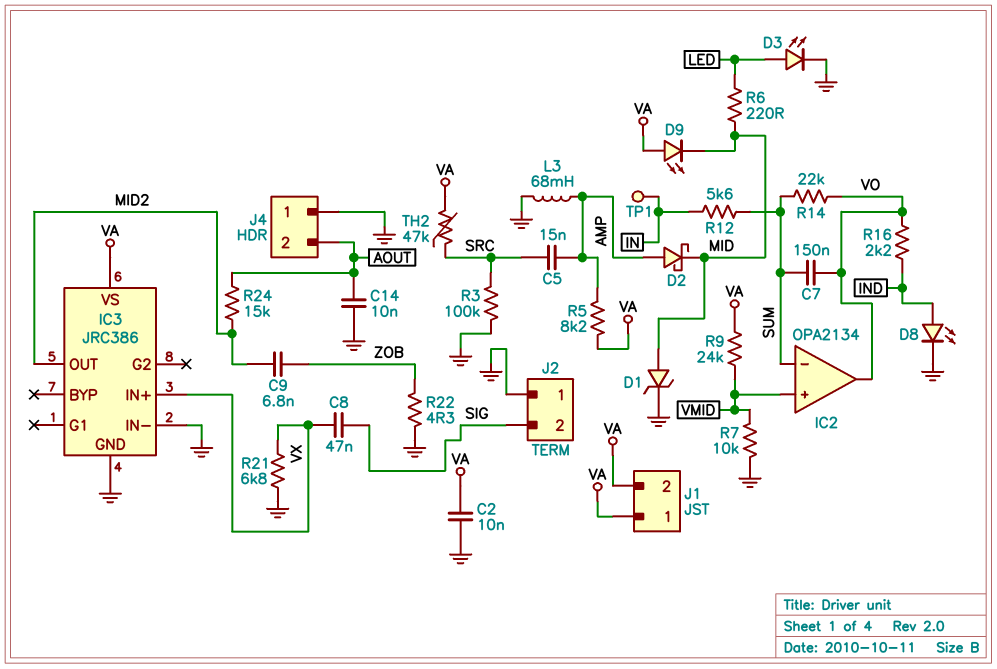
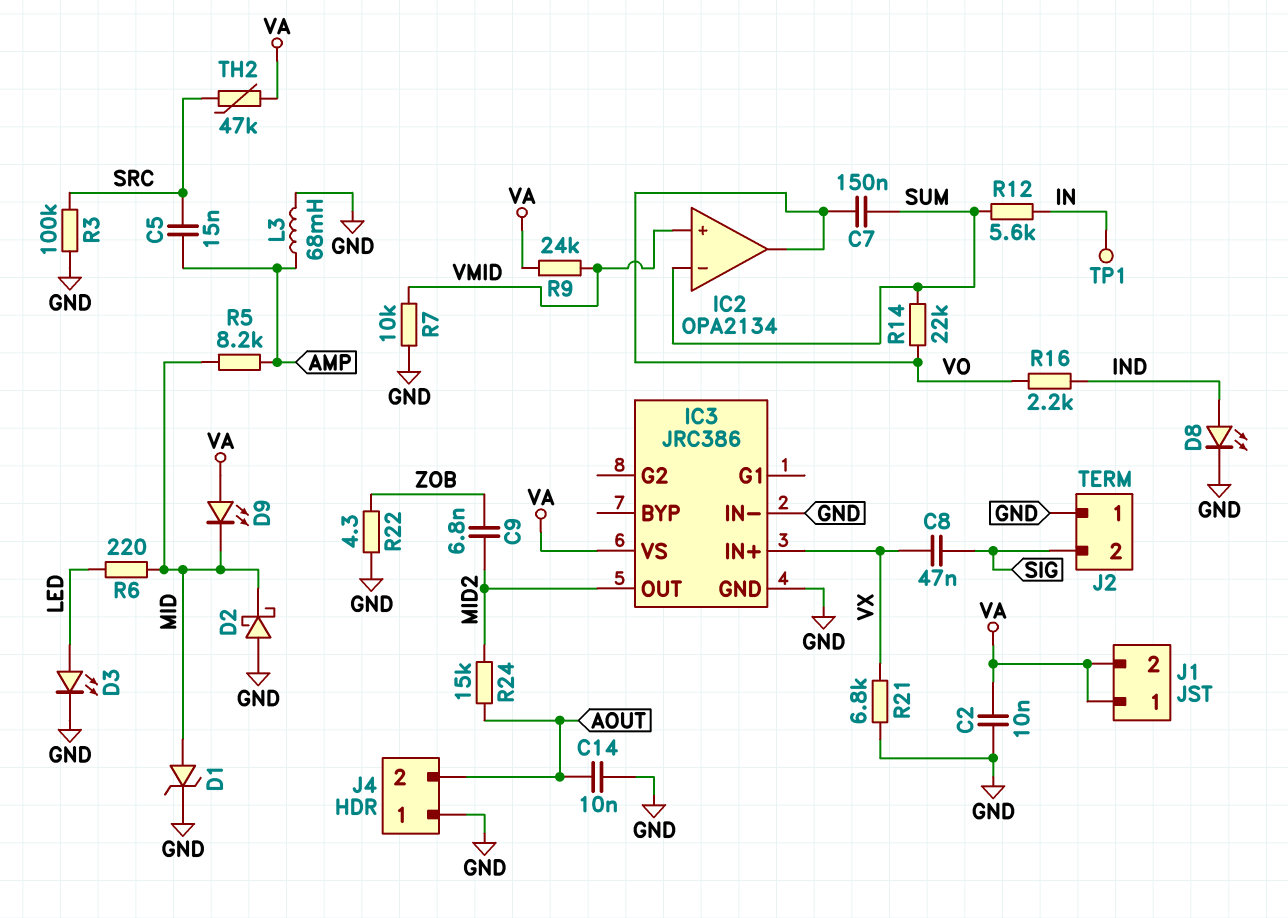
D2: schottky (A AMP, K MID) -> schottky (A GND, K MID)
R5: 8.2k (AMP, VA) -> 8.2k (AMP, MID)

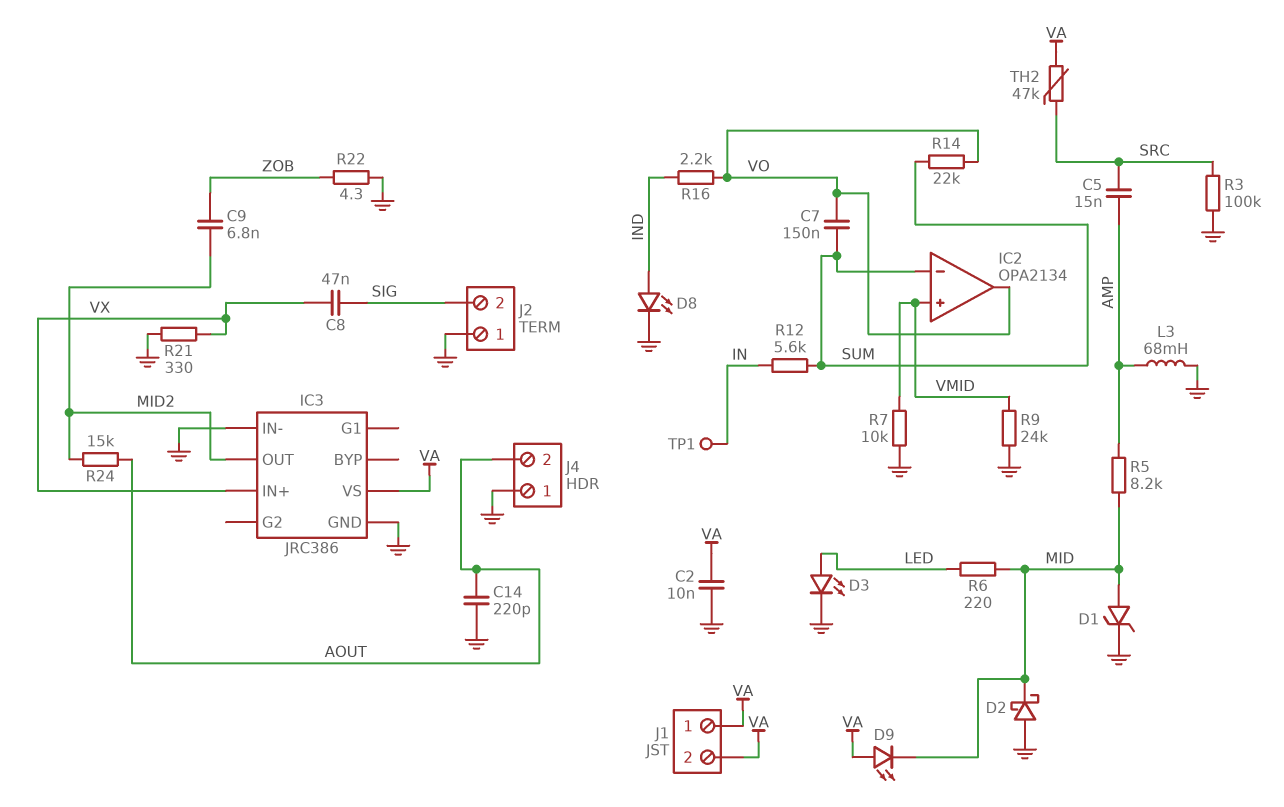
C14: 10nF (AOUT, GND) -> 220pF (AOUT, GND)
R9: 24k (VA, VMID) -> 24k (GND, VMID)
R21: 6.8k (GND, VX) -> 330 (GND, VX)

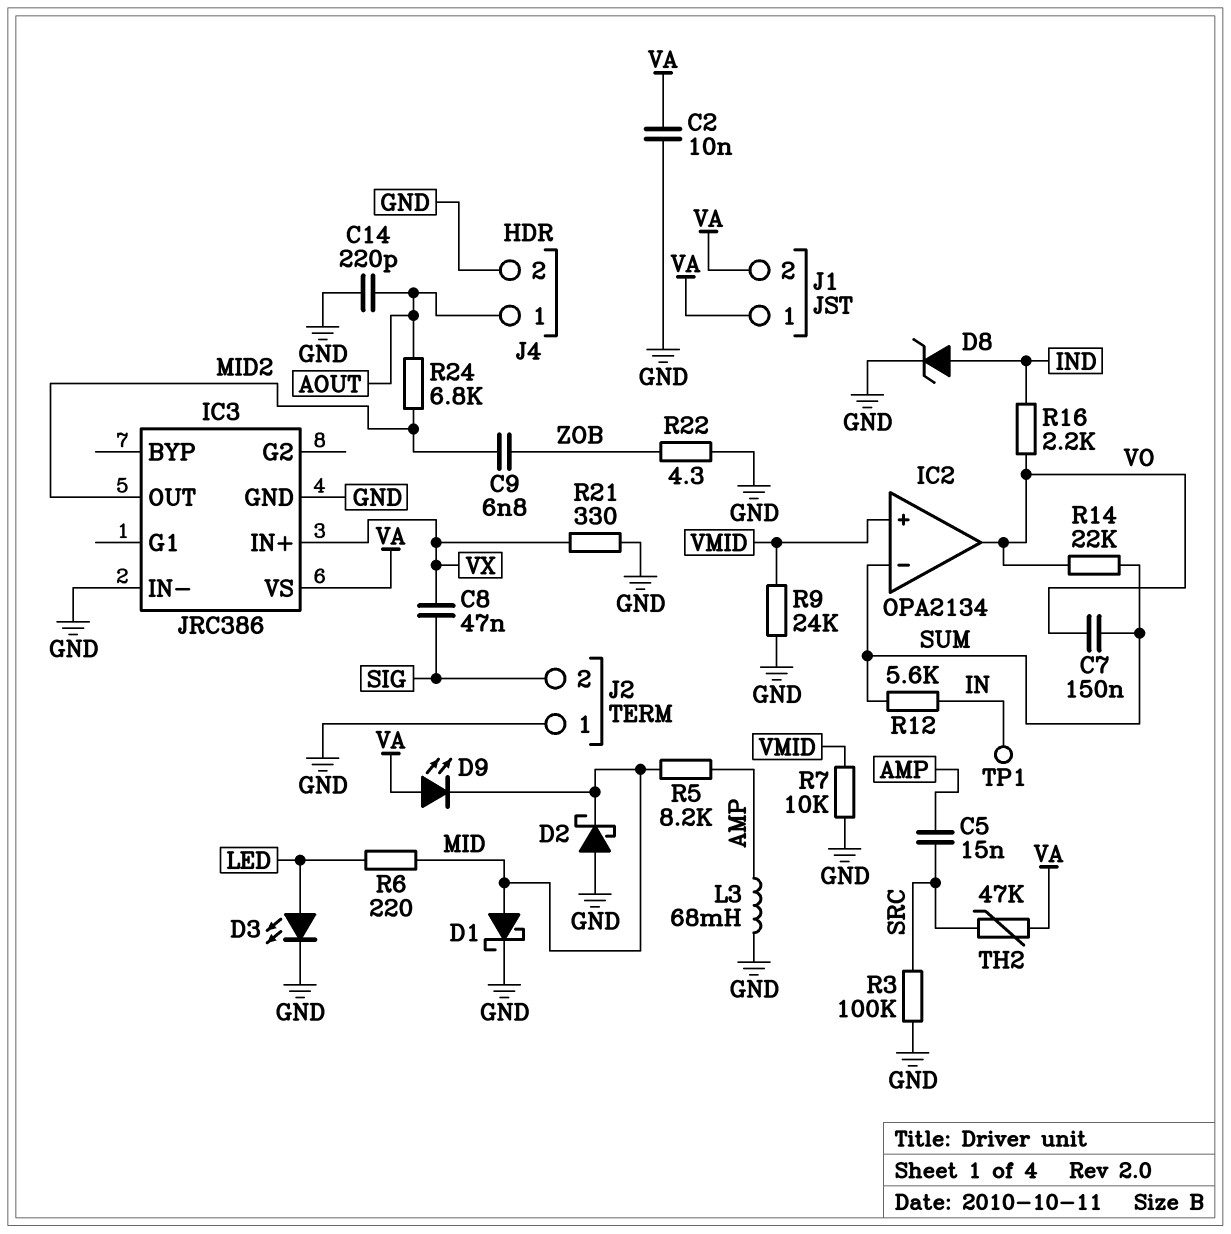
D1: zener (A MID, K GND) -> schottky (A MID, K GND)
D8: LED (A IND, K GND) -> zener (A IND, K GND)
J4 pin 1: GND -> AOUT
J4 pin 2: AOUT -> GND
R24: 15k (AOUT, MID2) -> 6.8k (AOUT, MID2)

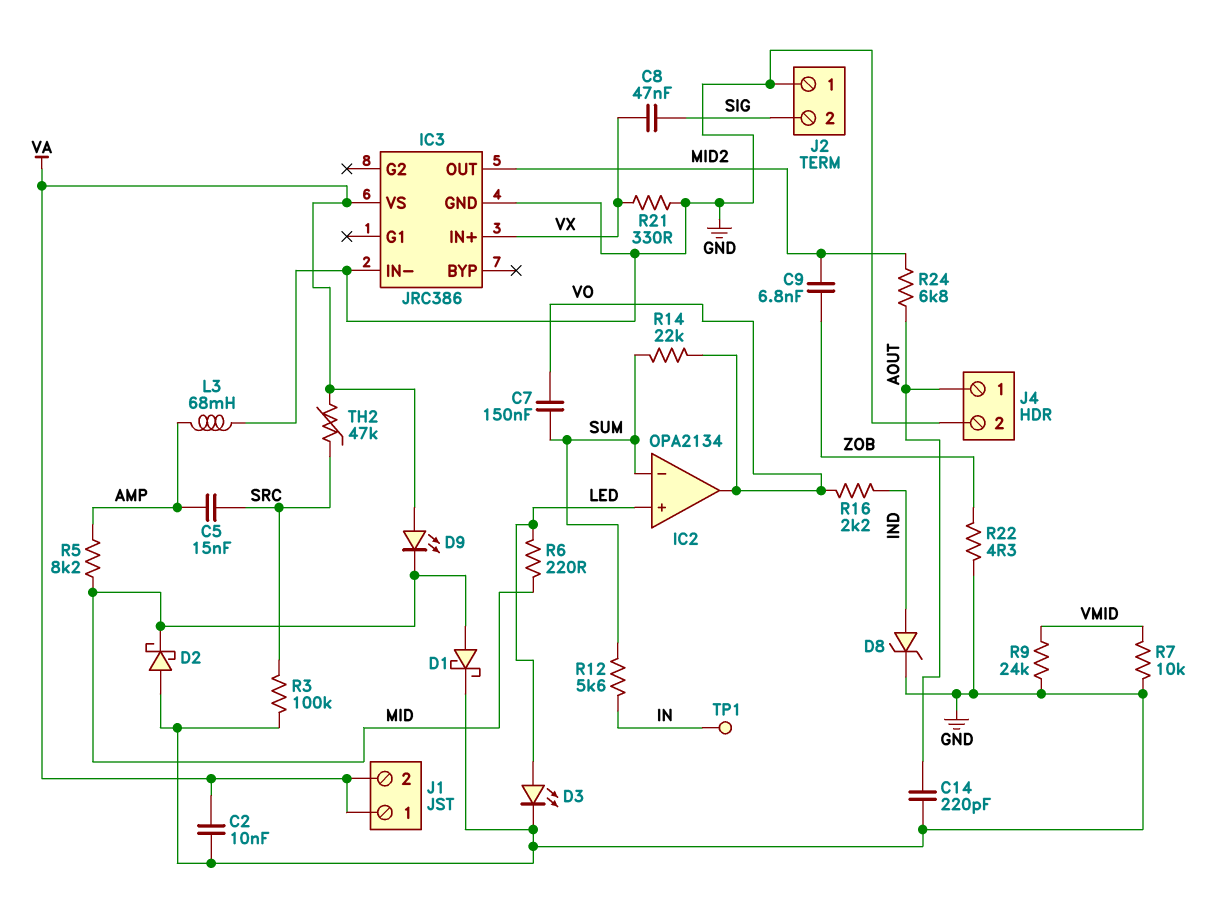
IC2 pin in+: VMID -> LED

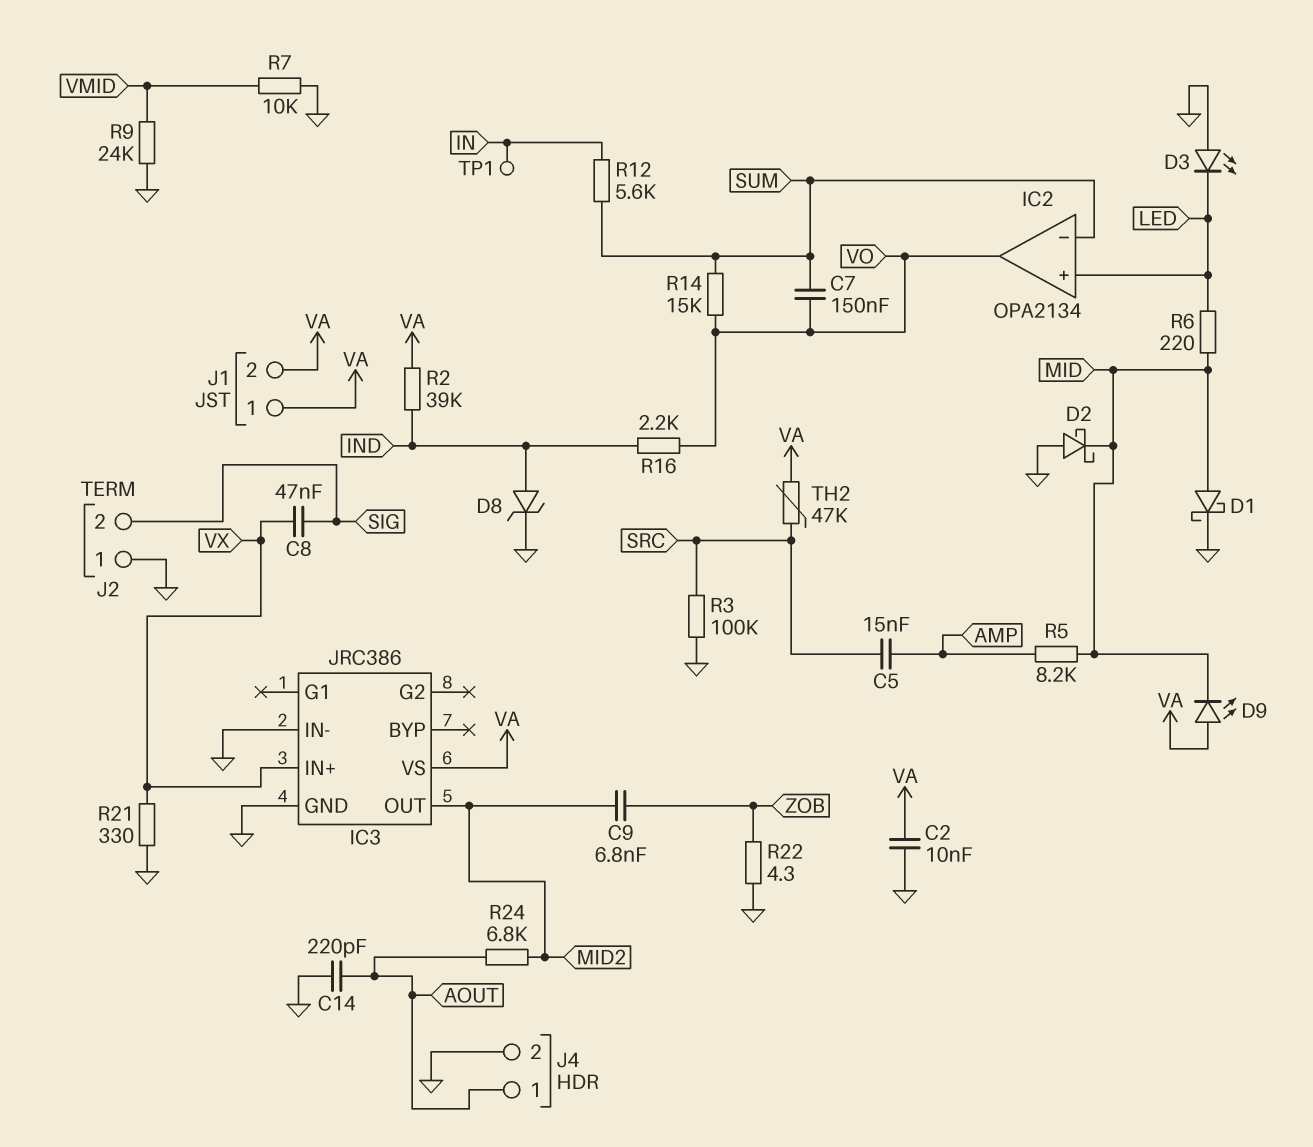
D3: LED (A LED, K GND) -> LED (A GND, K LED)
L3: 68mH (AMP, GND) -> none
R2: none -> 39k (IND, VA)
R14: 22k (SUM, VO) -> 15k (SUM, VO)

